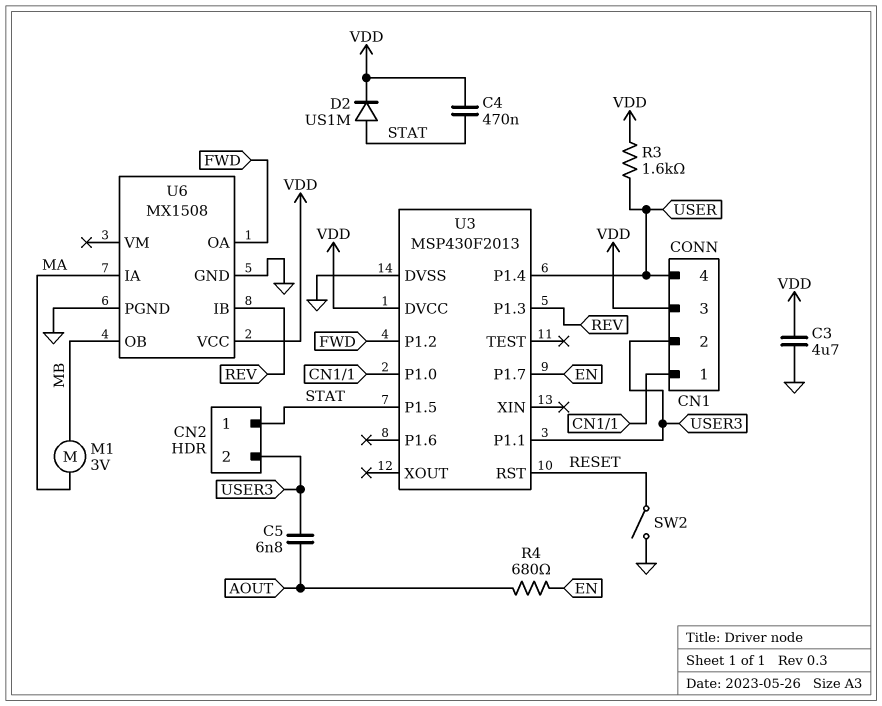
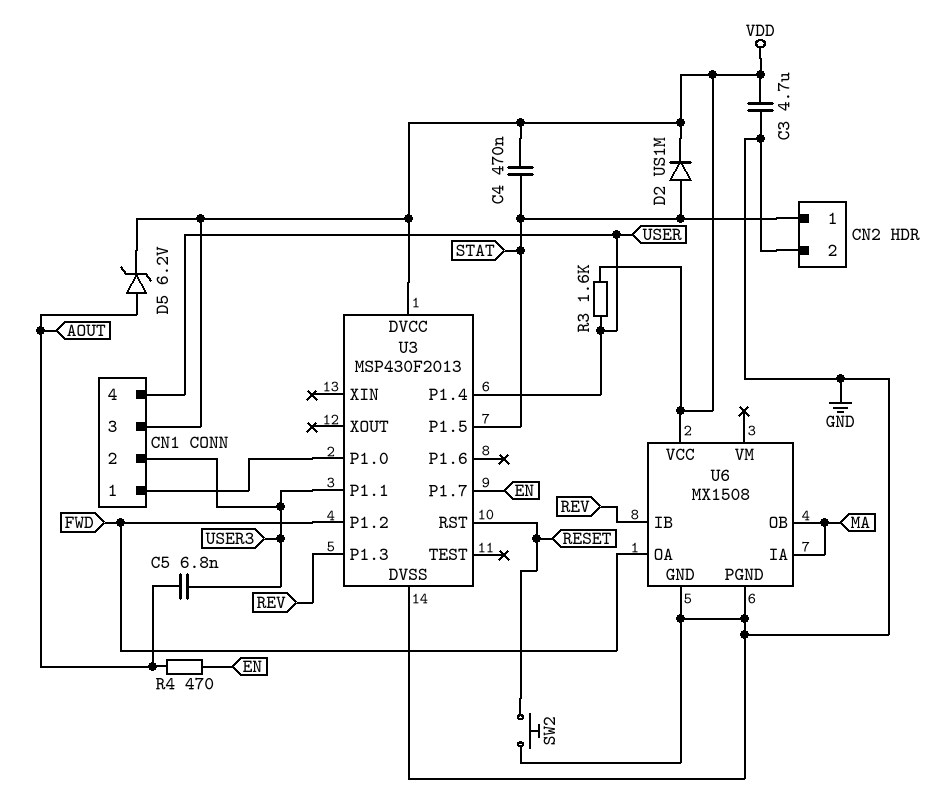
CN2 pin 2: USER3 -> GND
D5: none -> zener 6.2V (A AOUT, K VDD)
M1: motor 3V (MA, MB) -> none
R4: 680 (AOUT, EN) -> 470 (AOUT, EN)
SW2: switch (GND, RESET) -> button (GND, RESET)
U6 pin OB: MB -> MA

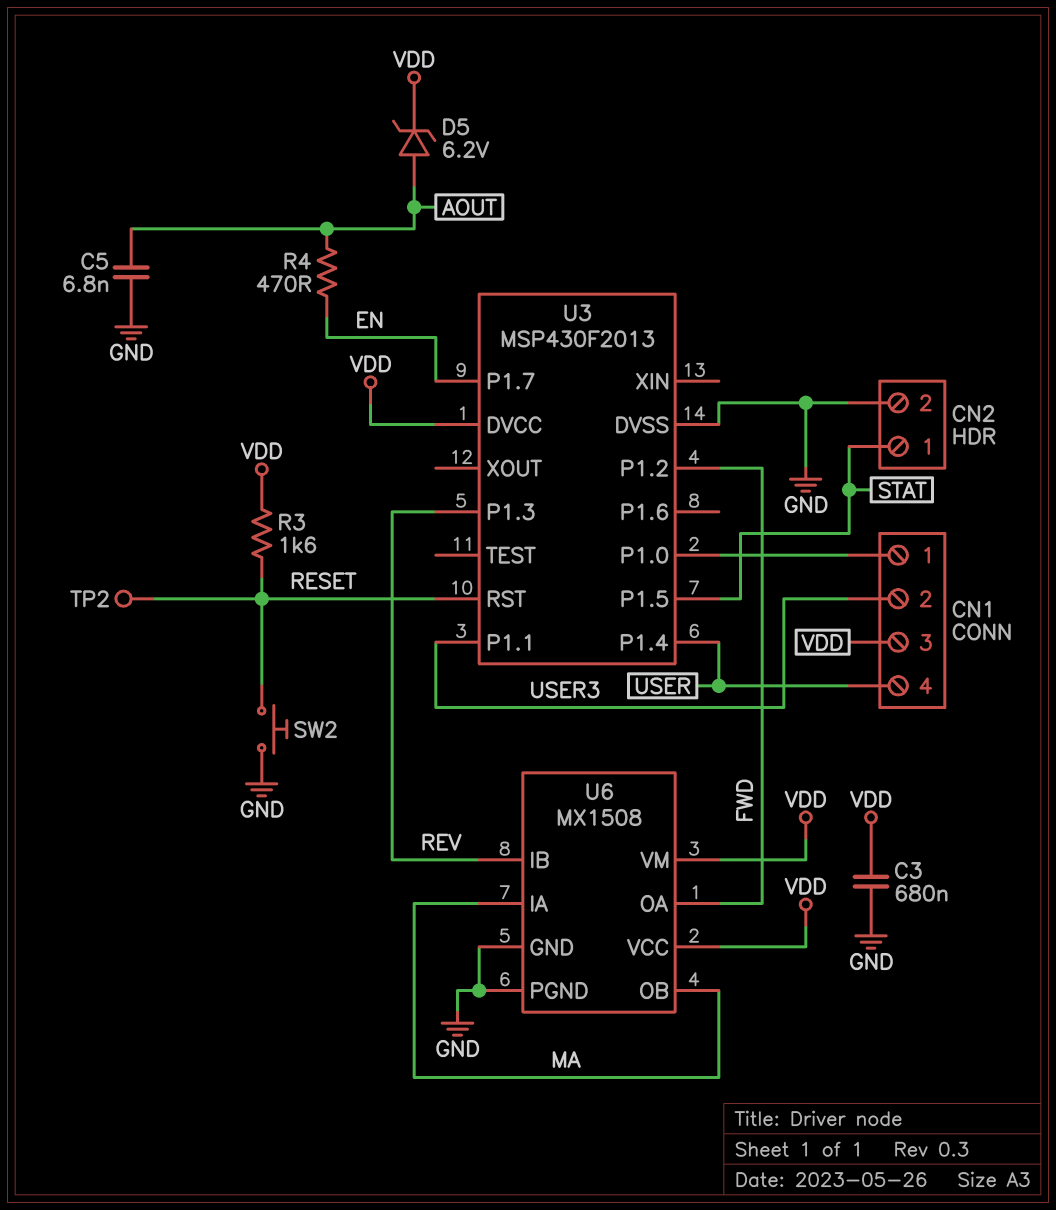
C3: 4.7uF (GND, VDD) -> 680nF (GND, VDD)
C4: 470nF (STAT, VDD) -> none
C5: 6.8nF (AOUT, USER3) -> 6.8nF (AOUT, GND)
D2: diode US1M (A STAT, K VDD) -> none
R3: 1.6k (USER, VDD) -> 1.6k (RESET, VDD)
TP2: none -> test point (RESET)
U6 pin VM: none -> VDD

